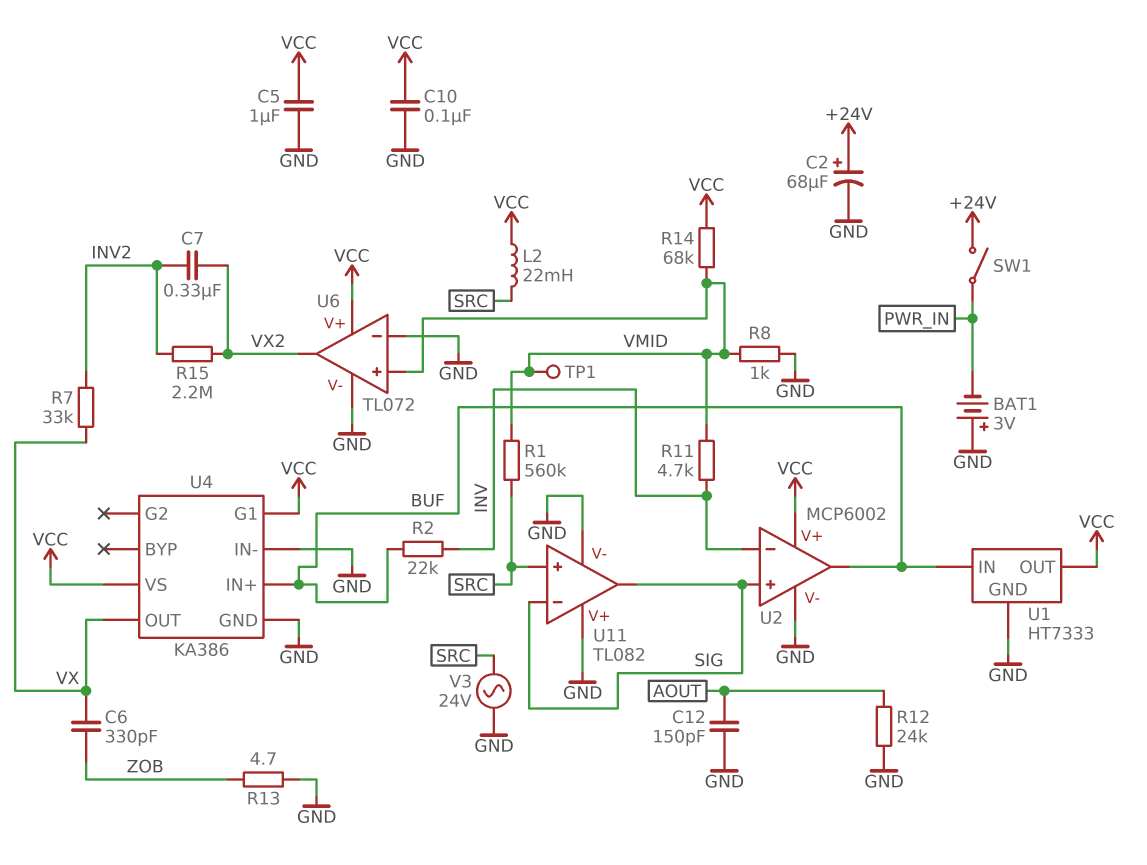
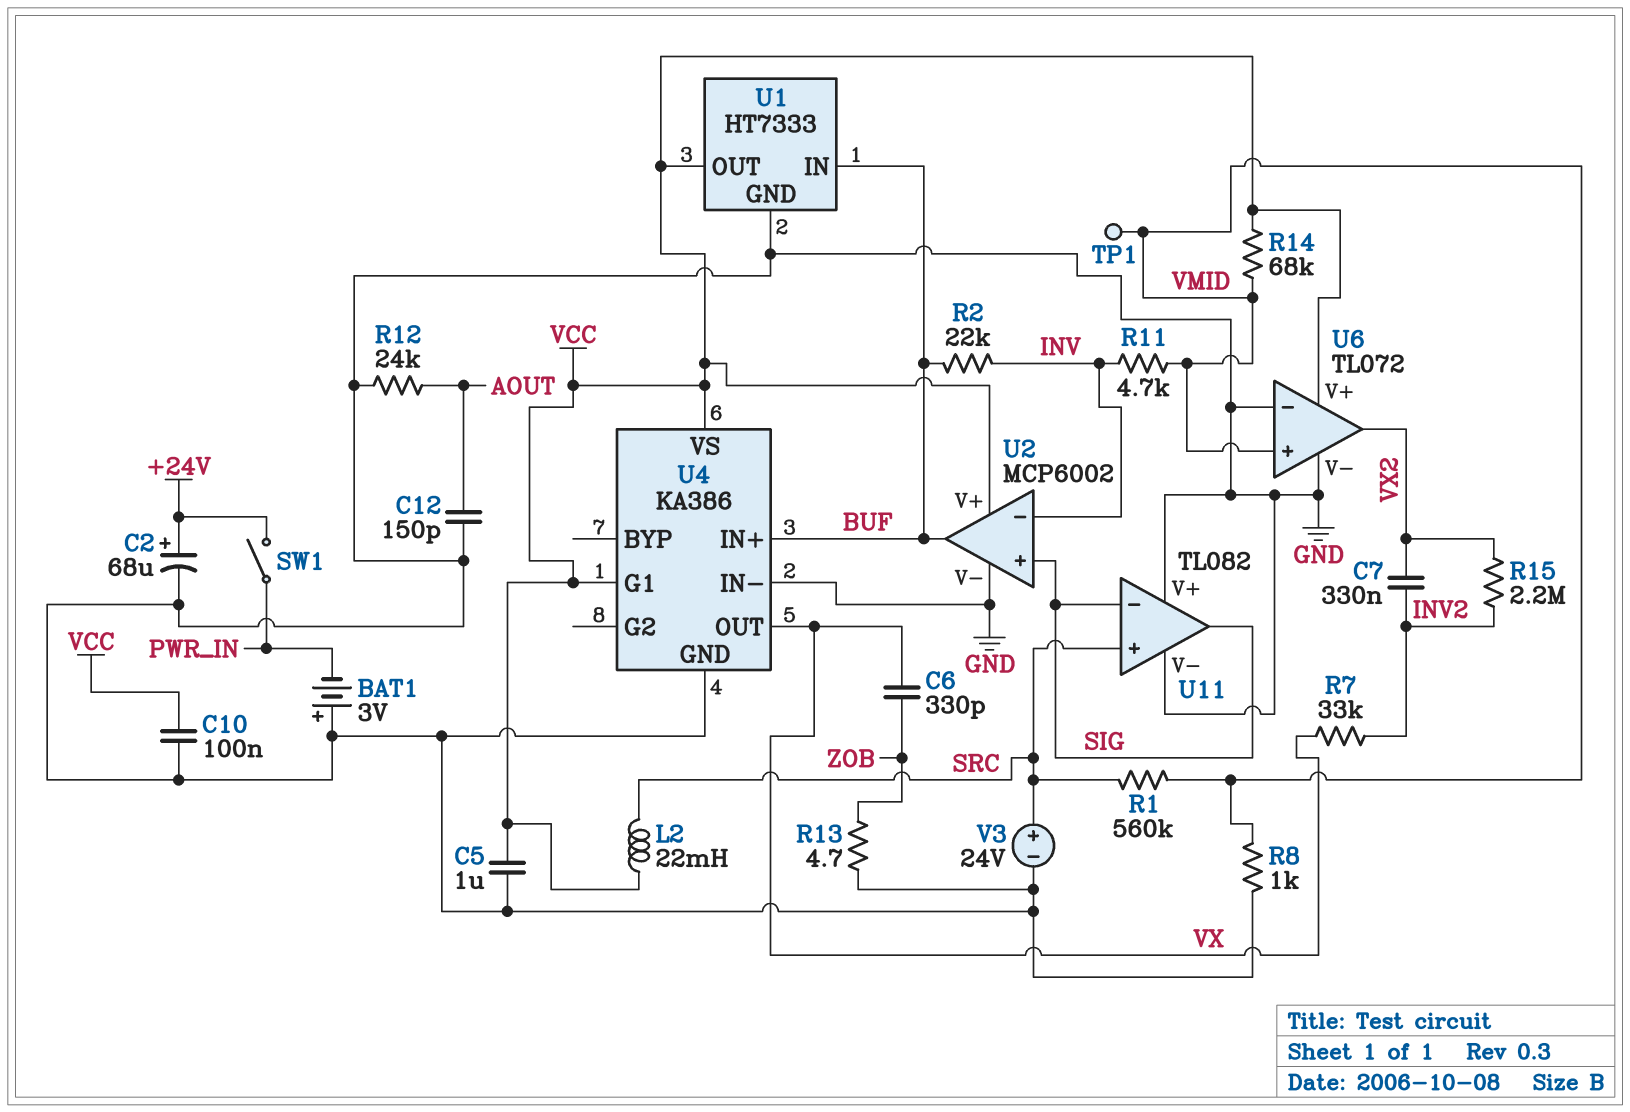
V3: AC 24V (GND, SRC) -> 24V (plus SRC, minus GND)

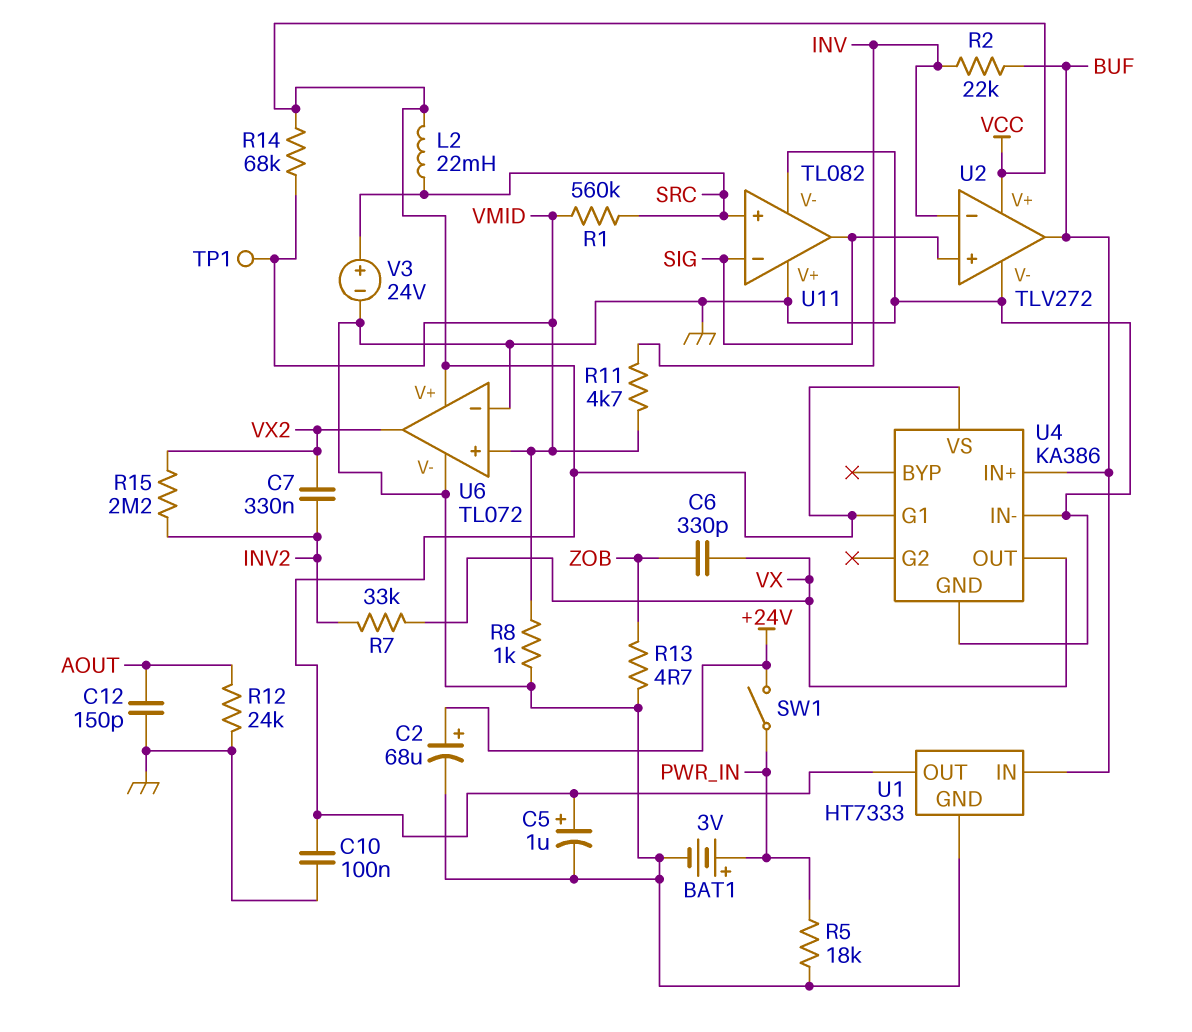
BAT1: 3V (plus GND, minus PWR_IN) -> 3V (plus PWR_IN, minus GND)
C5: 1uF (GND, VCC) -> 1uF (plus VCC, minus GND)
R5: none -> 18k (GND, PWR_IN)
U2: MCP6002 -> TLV272

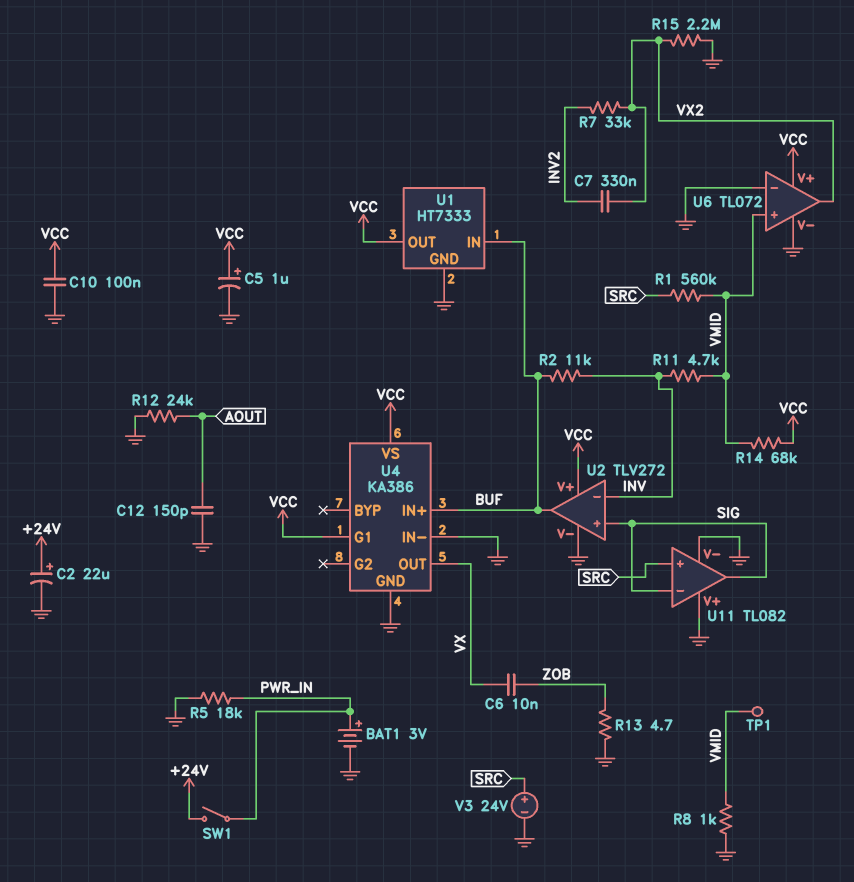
C2: 68uF (plus +24V, minus GND) -> 22uF (plus +24V, minus GND)
C6: 330pF (VX, ZOB) -> 10nF (VX, ZOB)
L2: 22mH (SRC, VCC) -> none
R2: 22k (BUF, INV) -> 11k (BUF, INV)
R7: 33k (INV2, VX) -> 33k (INV2, VX2)
R15: 2.2M (INV2, VX2) -> 2.2M (GND, VX2)

